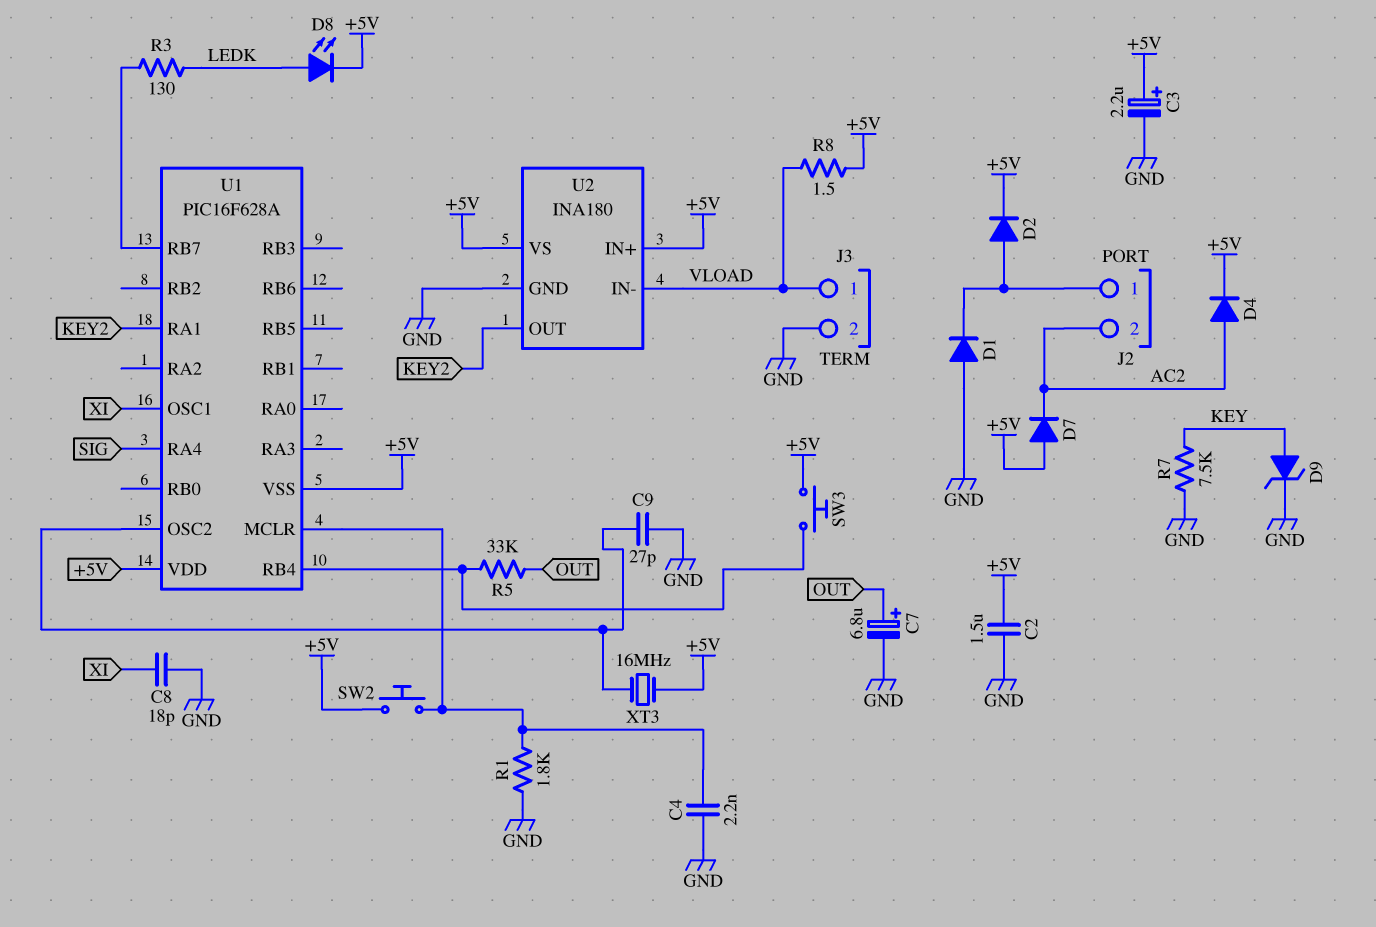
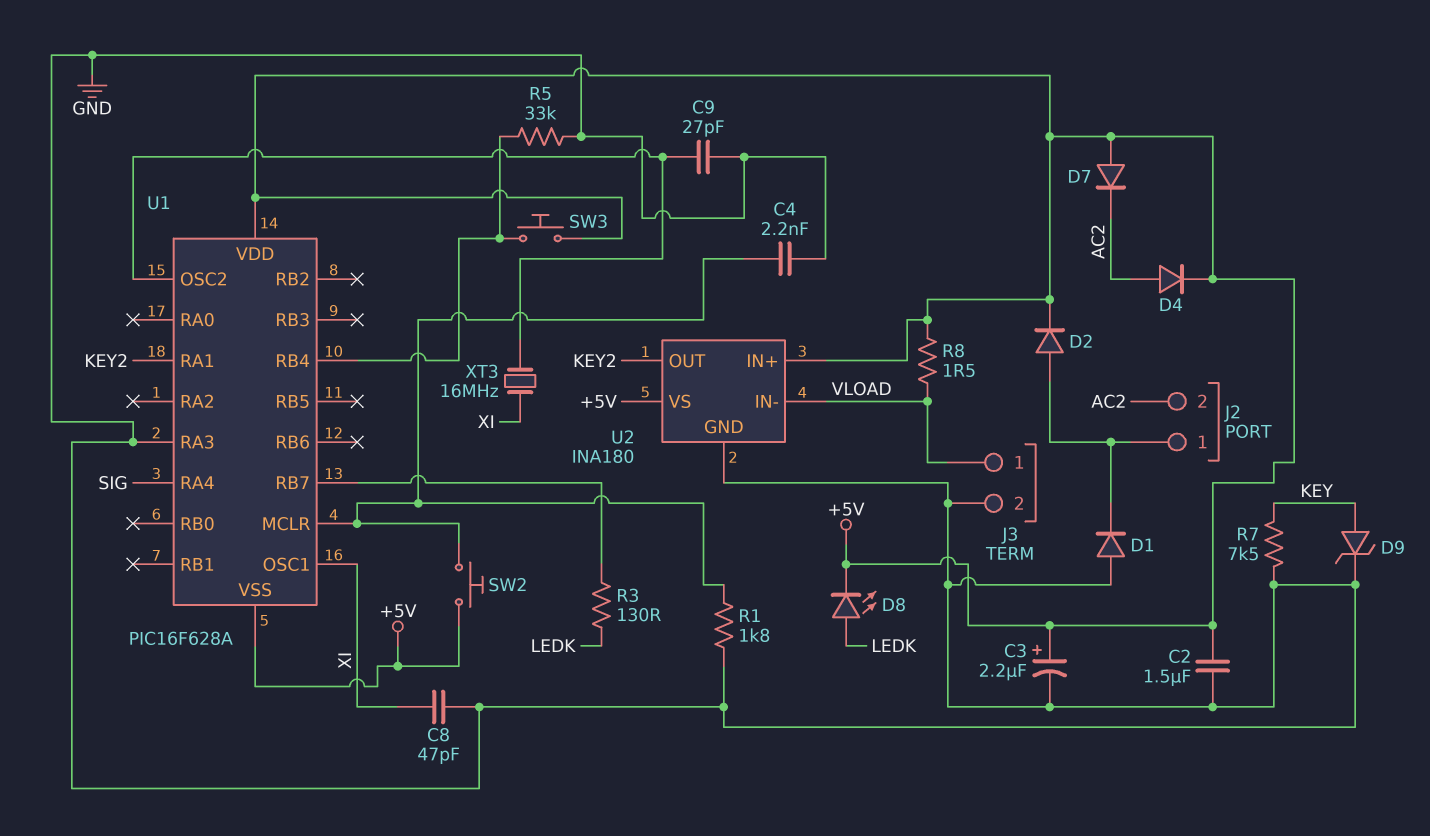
C7: 6.8uF (plus OUT, minus GND) -> none
C8: 18pF (GND, XI) -> 47pF (GND, XI)
R5: 33k (OUT, U1/RB4) -> 33k (GND, U1/RB4)
U1 pin RA3: none -> GND
XT3: 16MHz (+5V, U1/OSC2) -> 16MHz (U1/OSC2, XI)

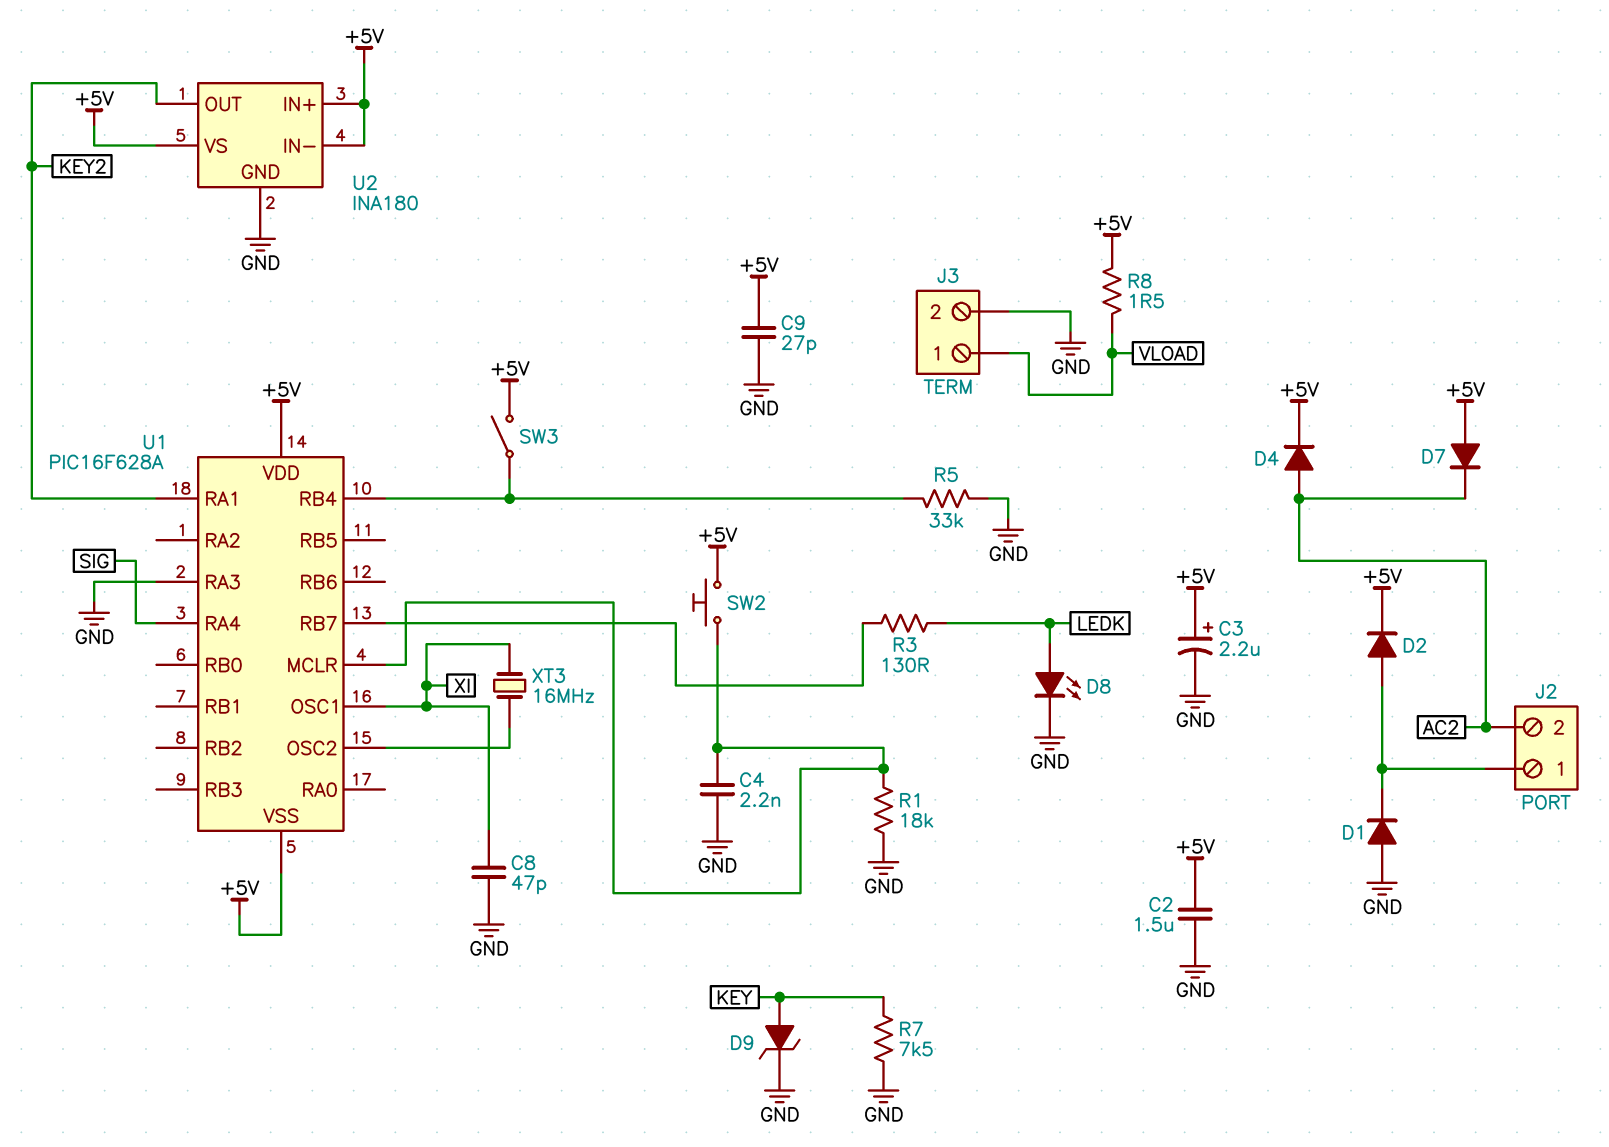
C9: 27pF (GND, U1/OSC2) -> 27pF (+5V, GND)
D8: LED (A LEDK, K +5V) -> LED (A LEDK, K GND)
R1: 1.8k (GND, U1/MCLR) -> 18k (GND, U1/MCLR)
SW3: button (+5V, U1/RB4) -> switch (+5V, U1/RB4)
U2 pin IN-: VLOAD -> +5V

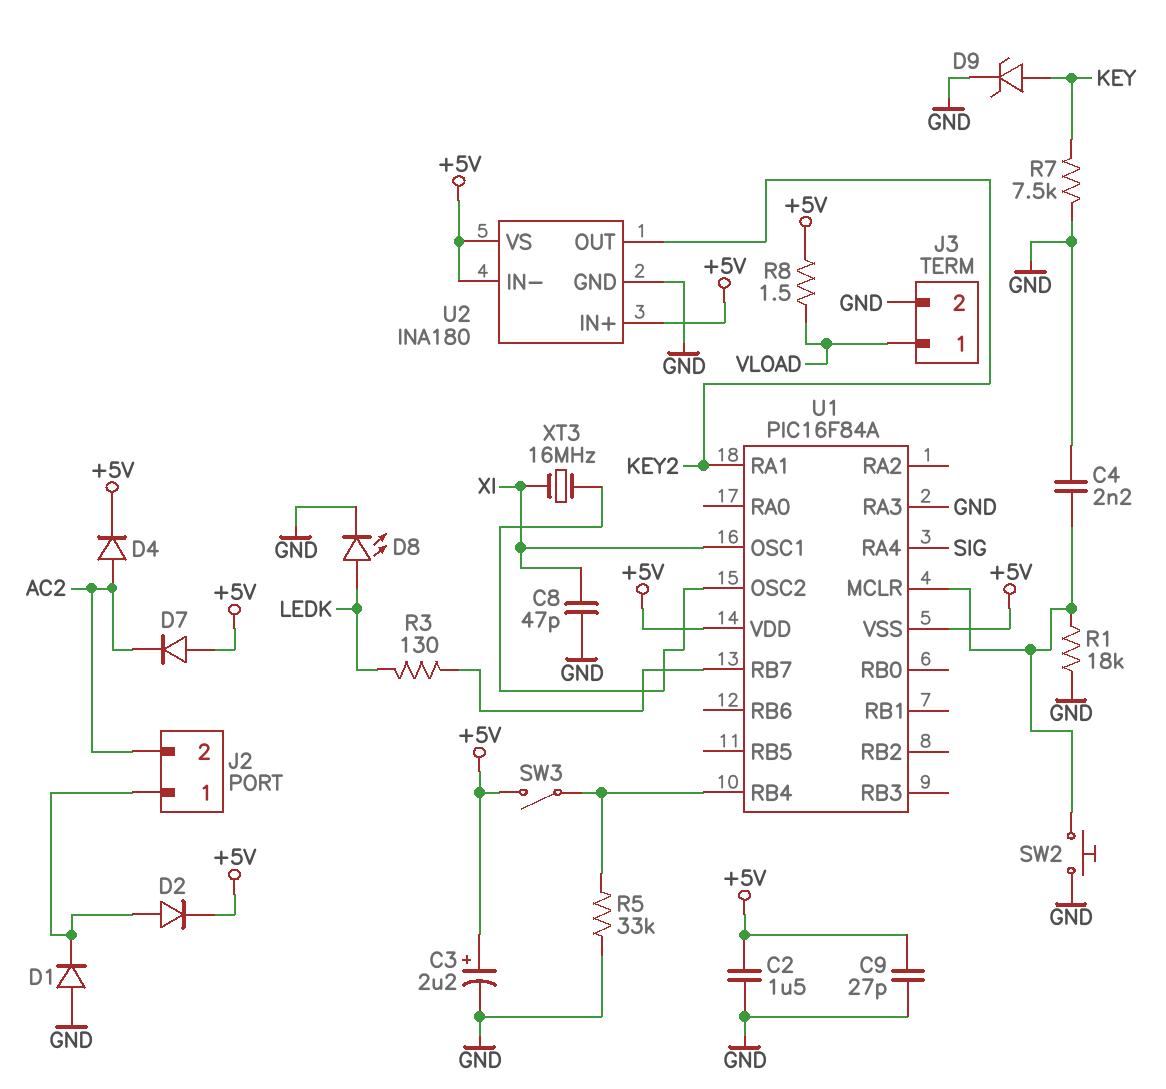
SW2: button (+5V, U1/MCLR) -> button (GND, U1/MCLR)
U1: PIC16F628A -> PIC16F84A

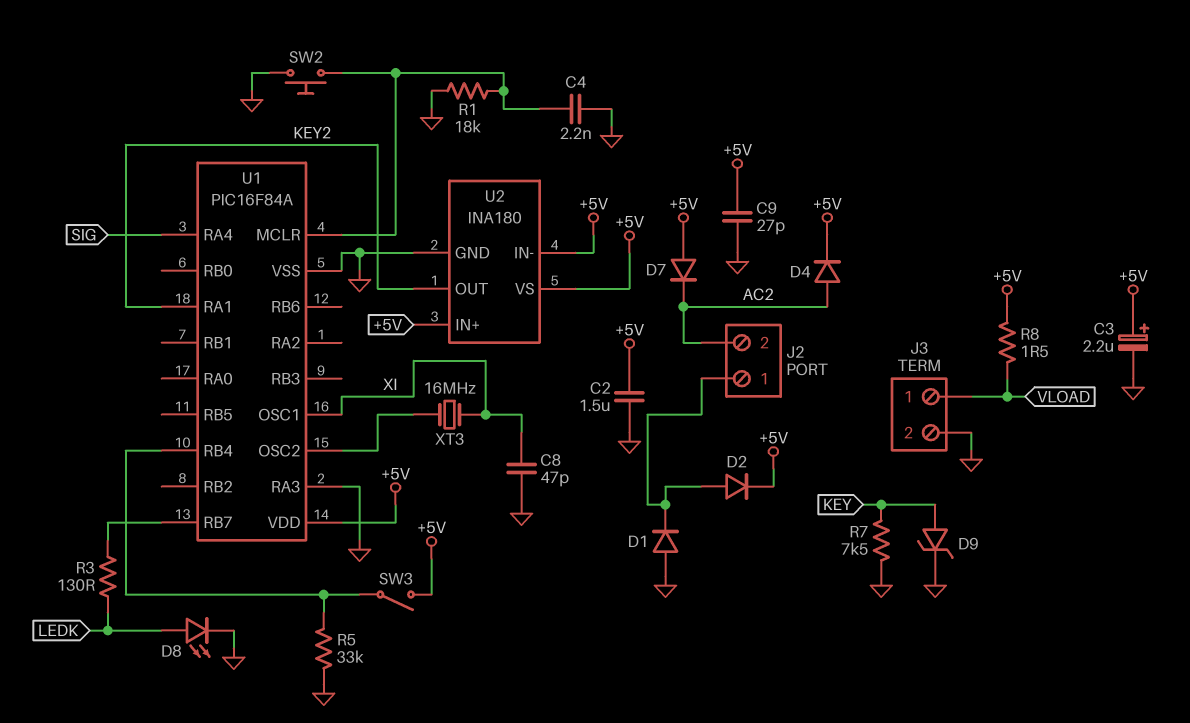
U1 pin VSS: +5V -> GND

